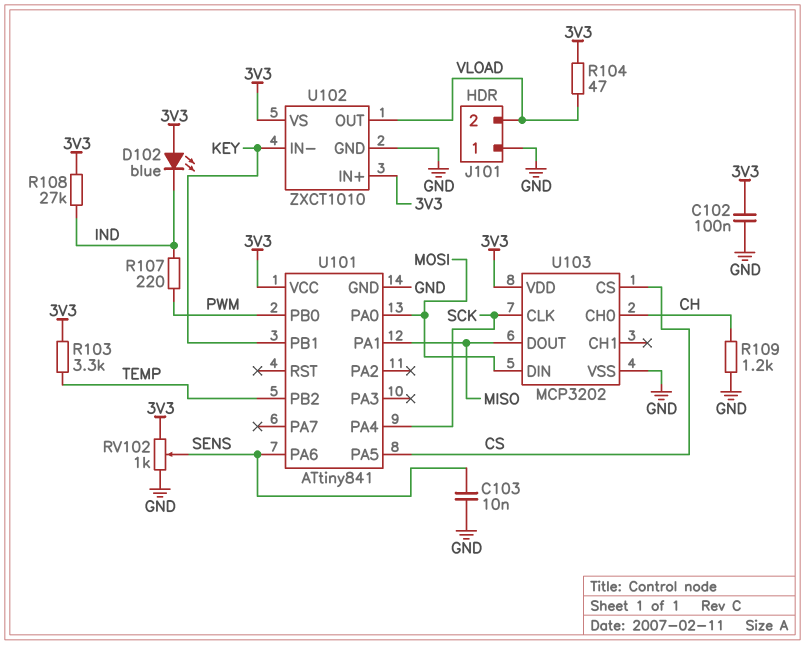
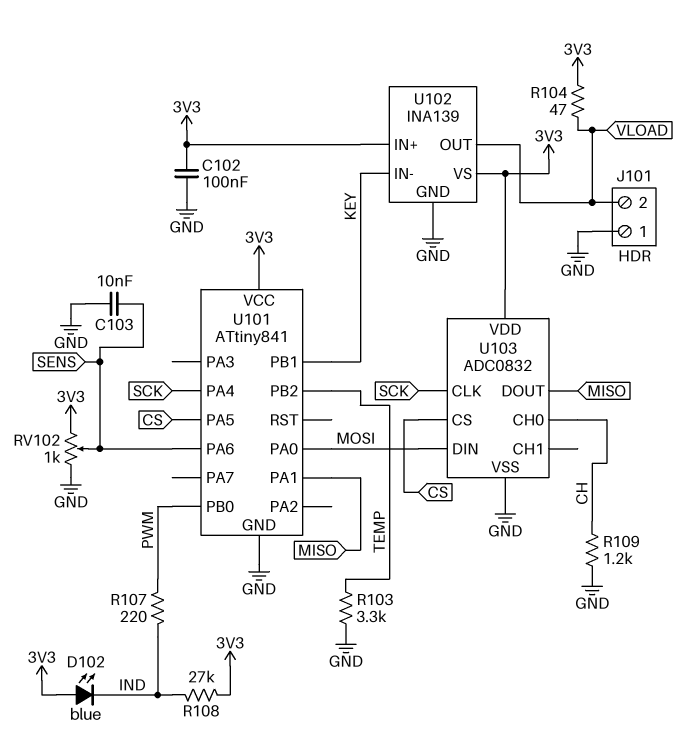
R103: 3.3k (3V3, TEMP) -> 3.3k (GND, TEMP)
U102: ZXCT1010 -> INA139
U103: MCP3202 -> ADC0832

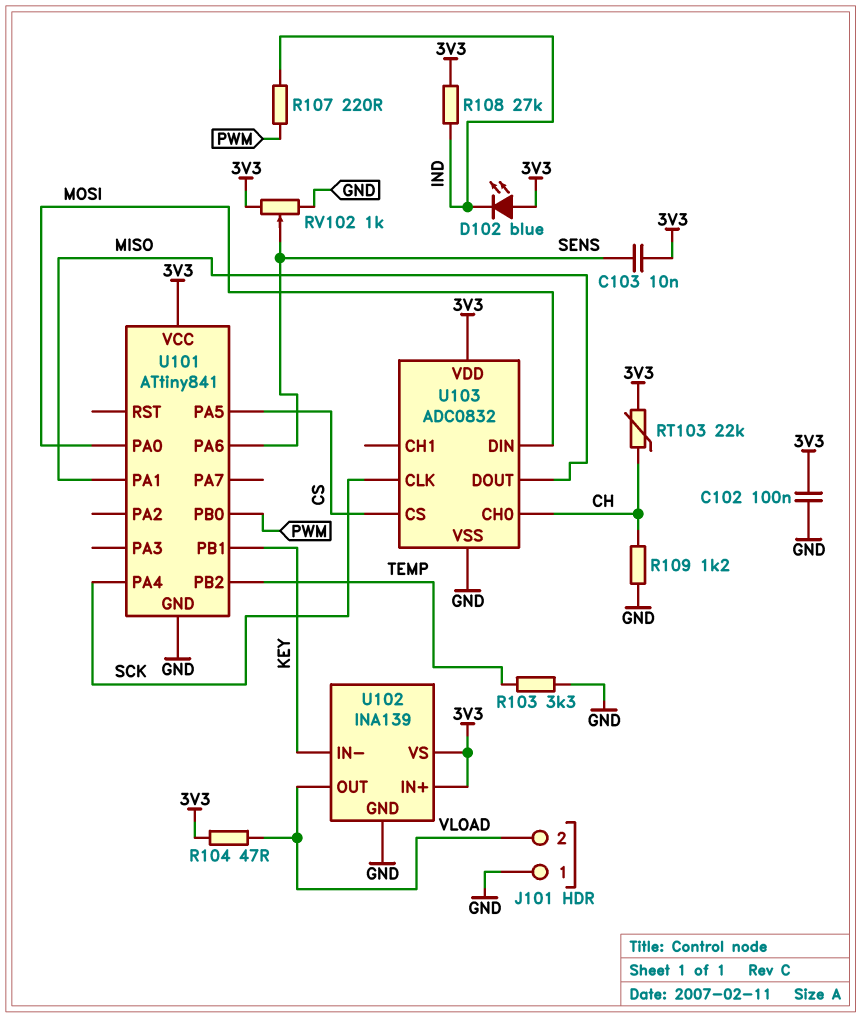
C103: 10nF (GND, SENS) -> 10nF (3V3, SENS)
RT103: none -> 22k (3V3, CH)

